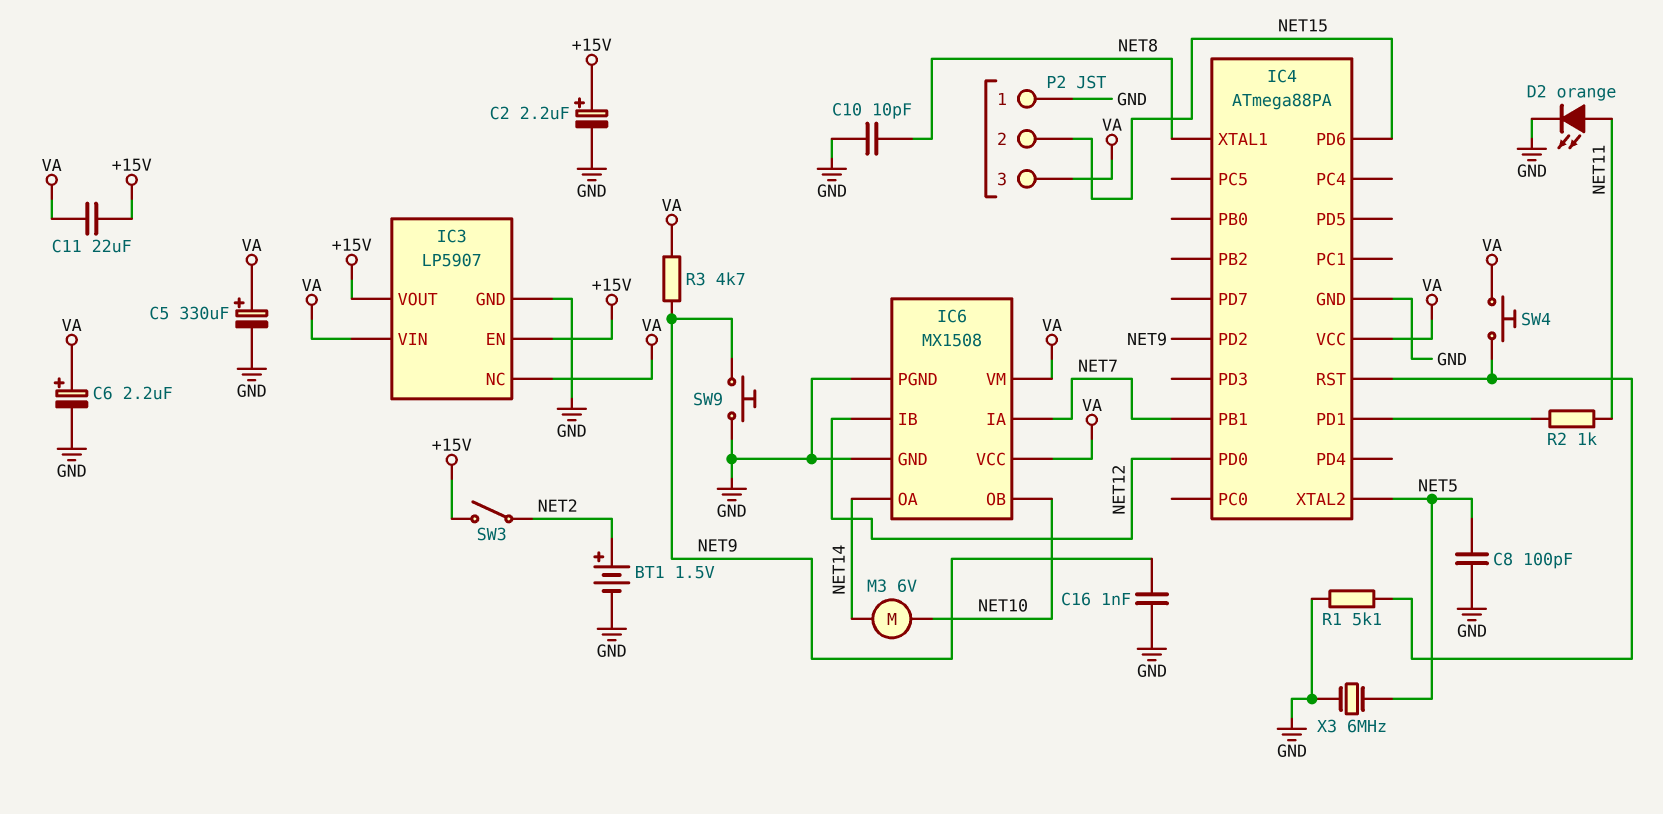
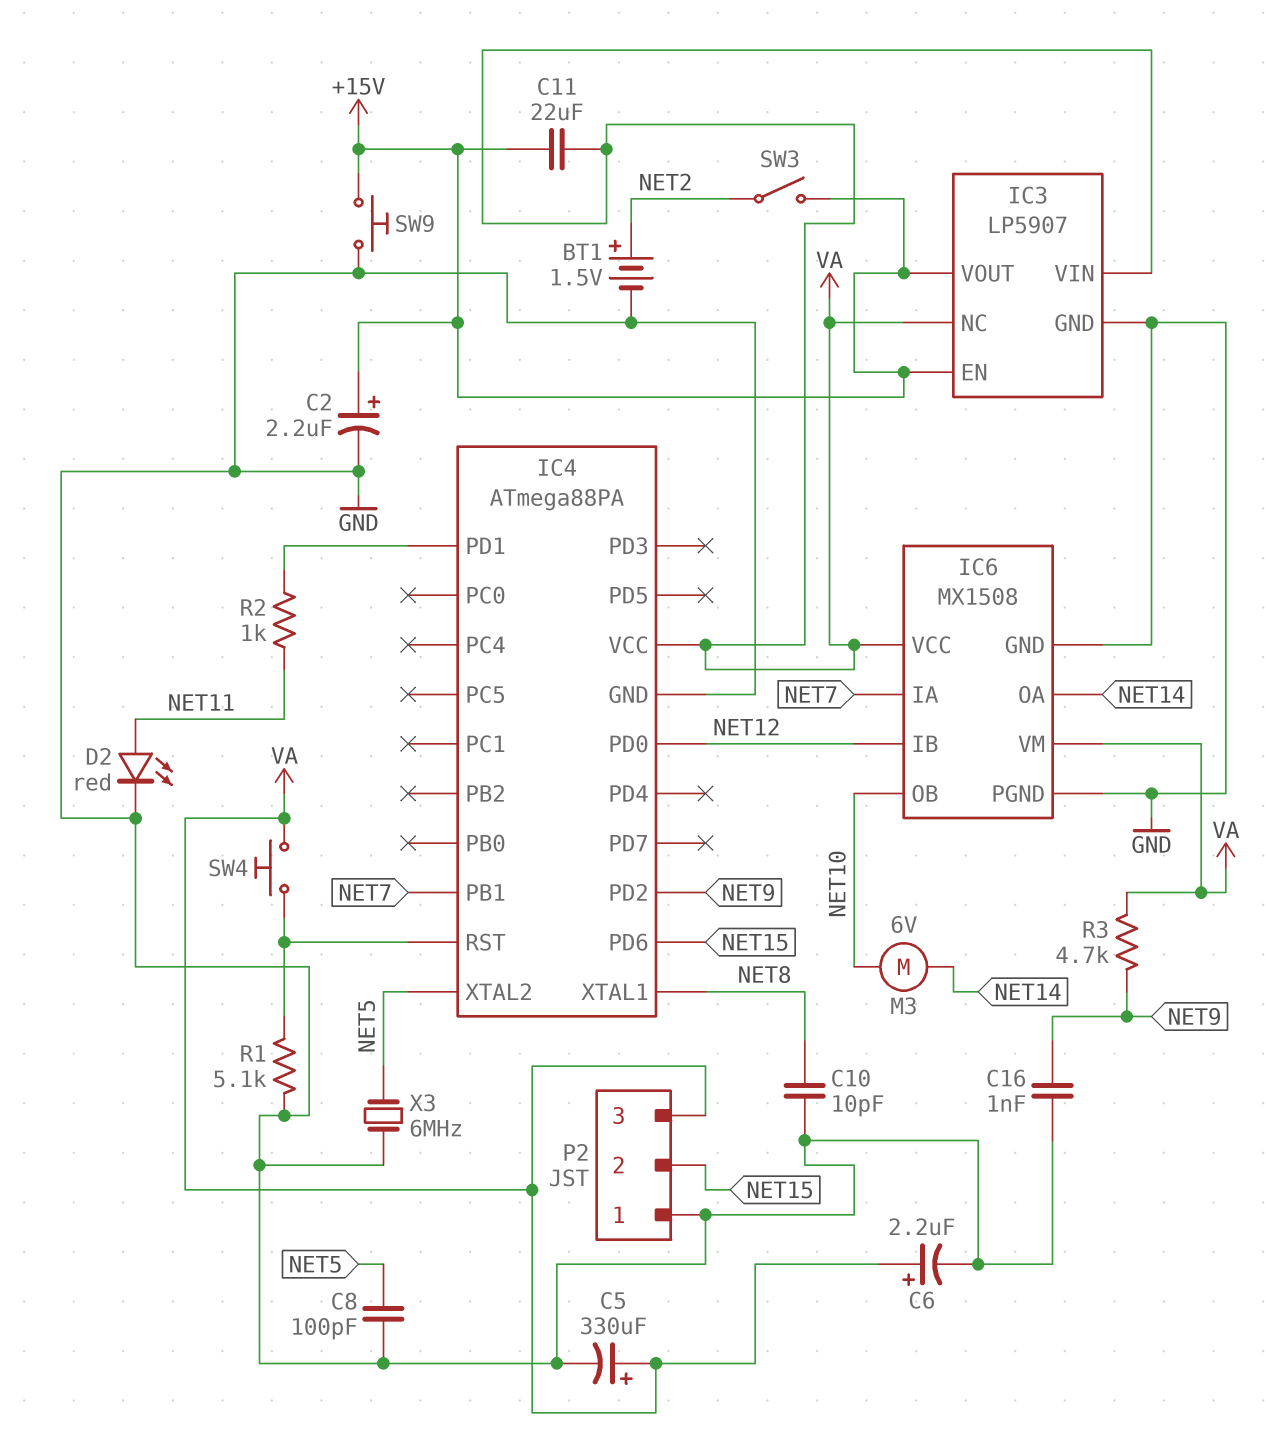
D2: LED orange (A NET11, K GND) -> LED red (A NET11, K GND)
SW9: button (GND, NET9) -> button (+15V, GND)

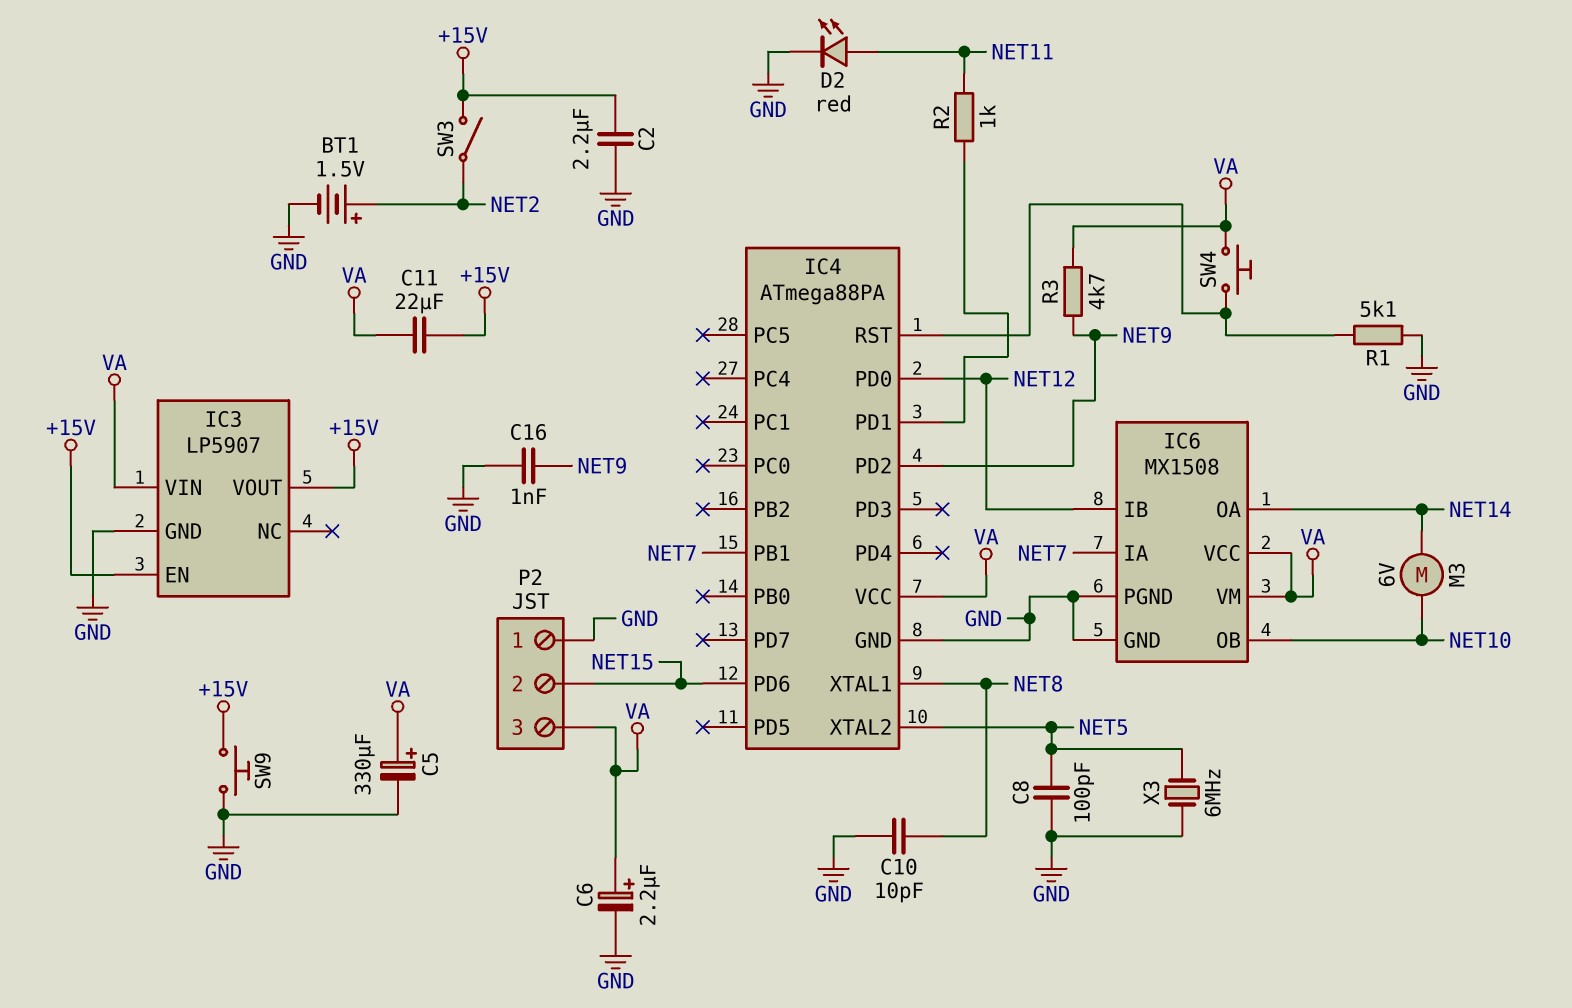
C2: 2.2uF (plus +15V, minus GND) -> 2.2uF (+15V, GND)
IC3 pin NC: VA -> none

